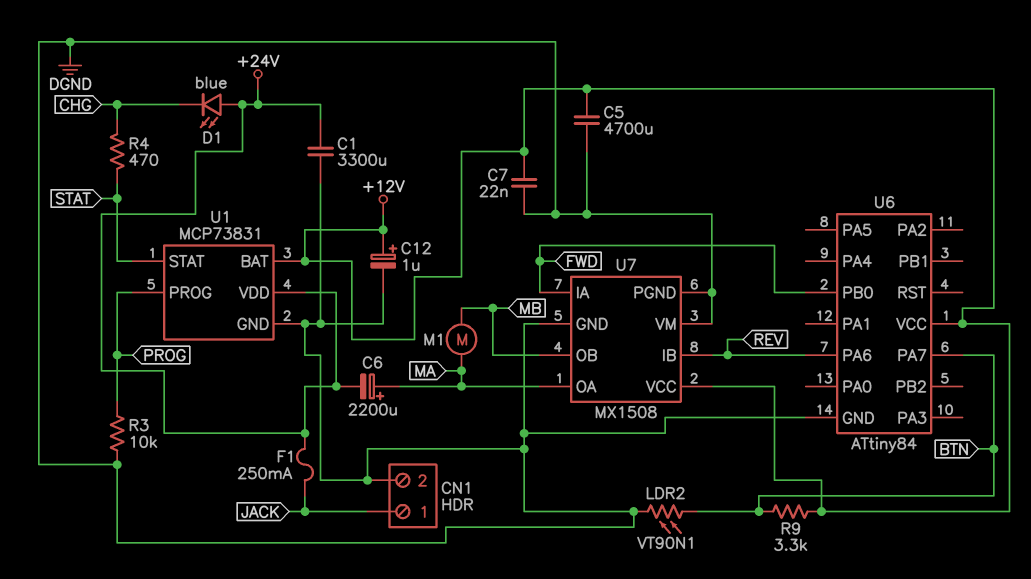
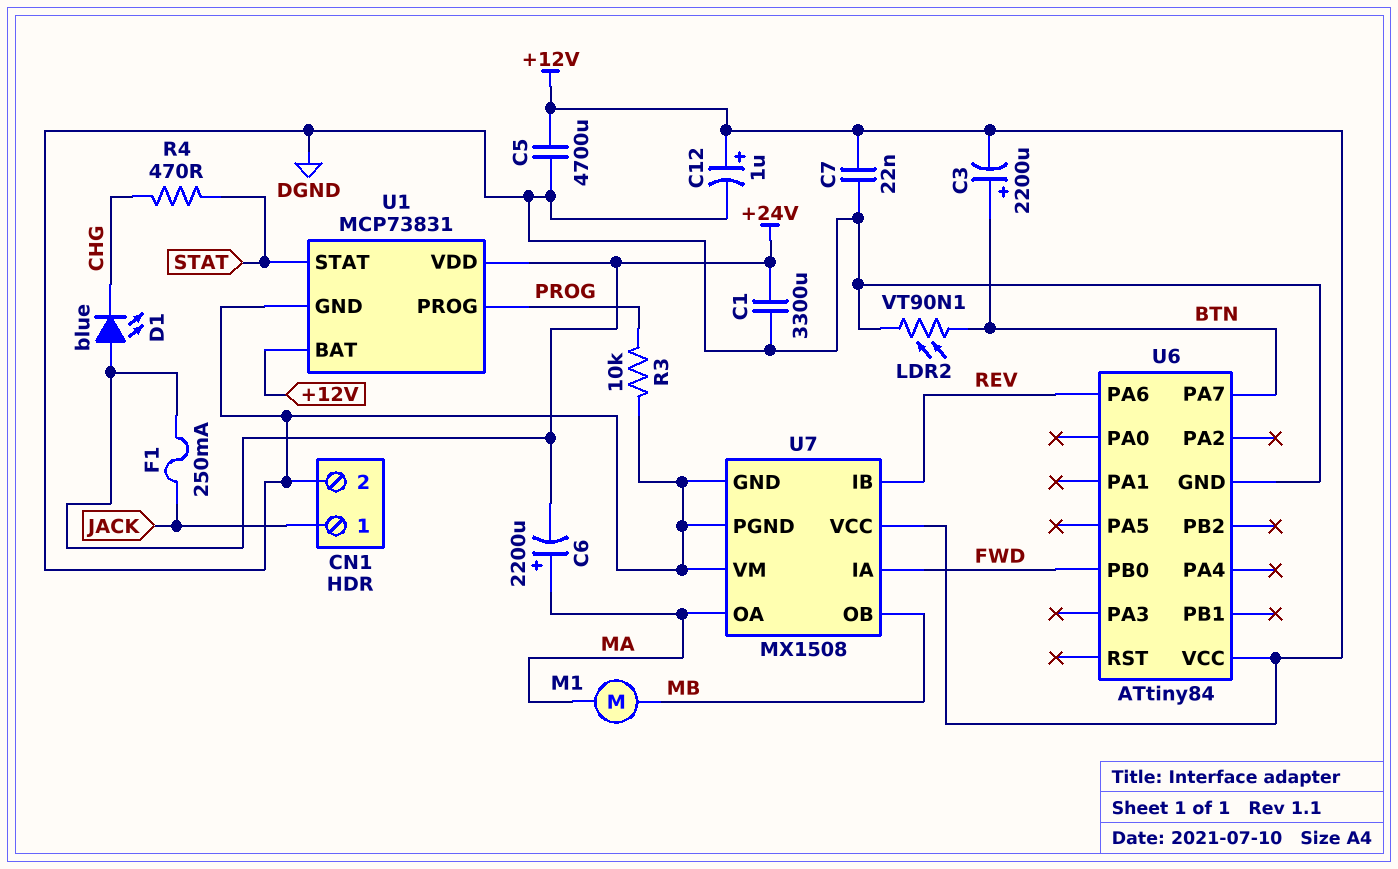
C3: none -> 2200uF (plus BTN, minus +12V)
R9: 3.3k (+12V, BTN) -> none

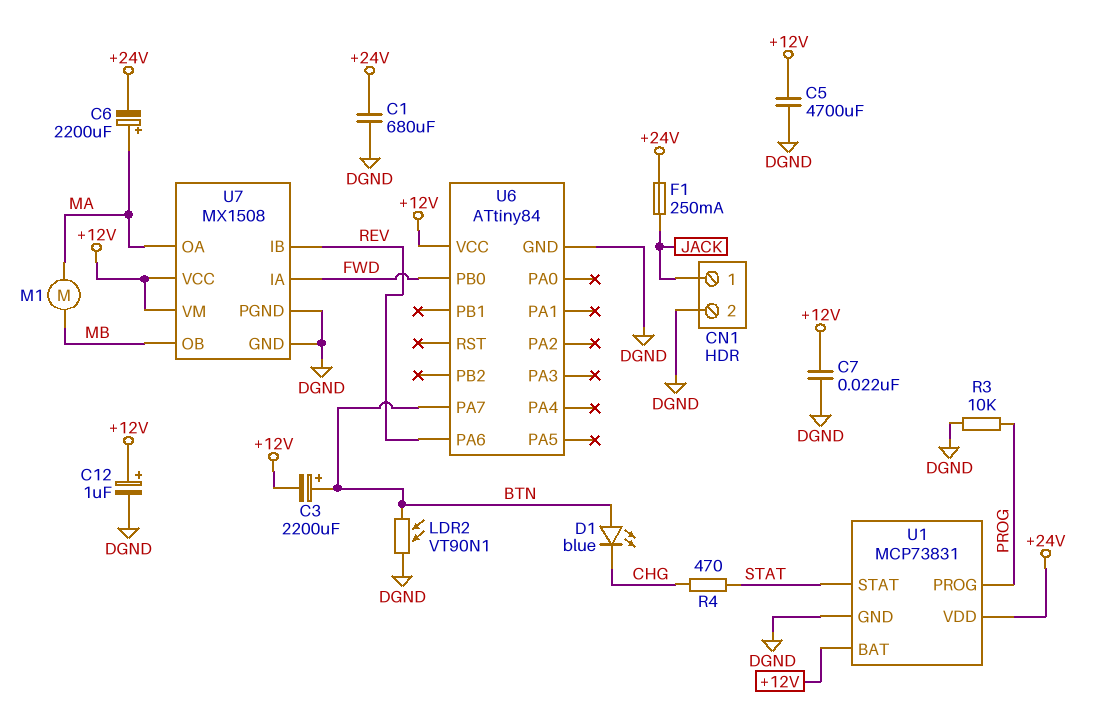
C1: 3300uF (+24V, DGND) -> 680uF (+24V, DGND)
D1: LED blue (A +24V, K CHG) -> LED blue (A BTN, K CHG)
U7 pin VM: DGND -> +12V

